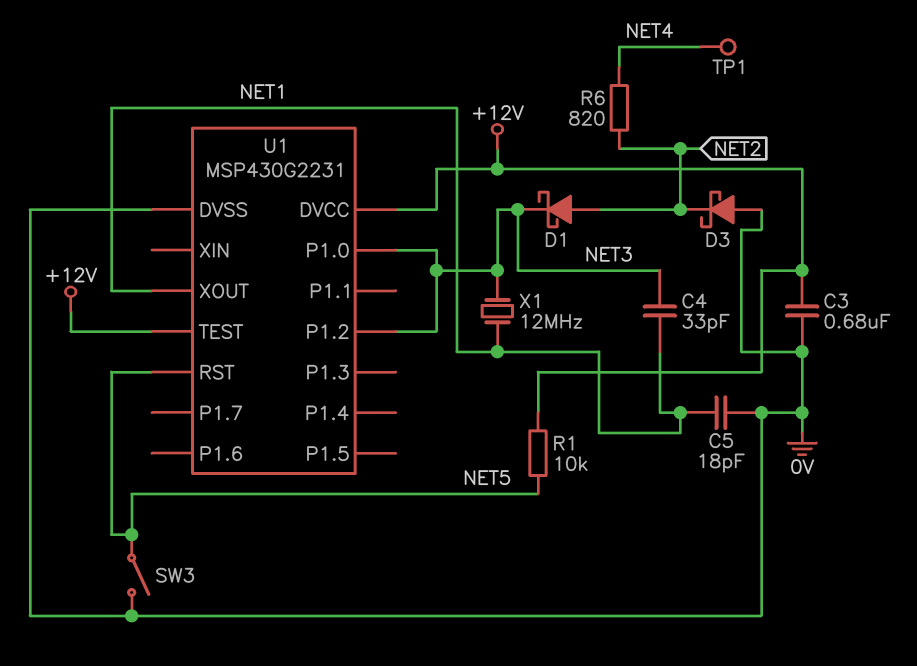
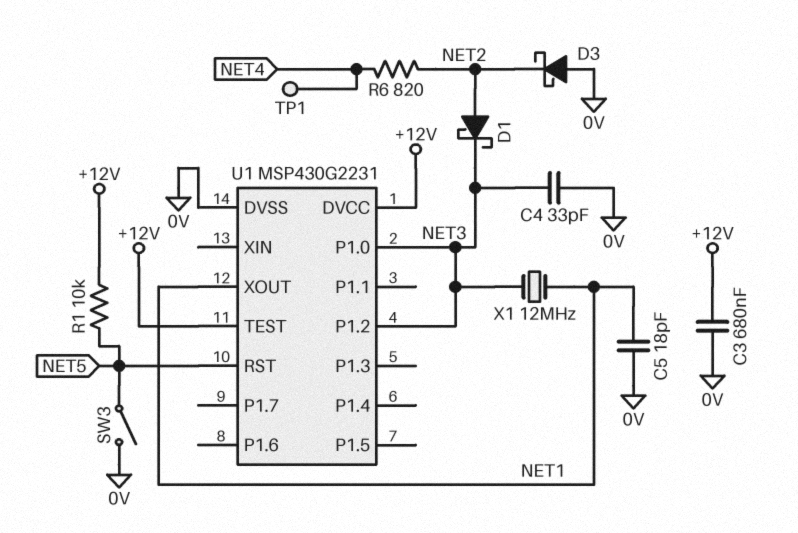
C4: 33pF (NET1, NET3) -> 33pF (0V, NET3)

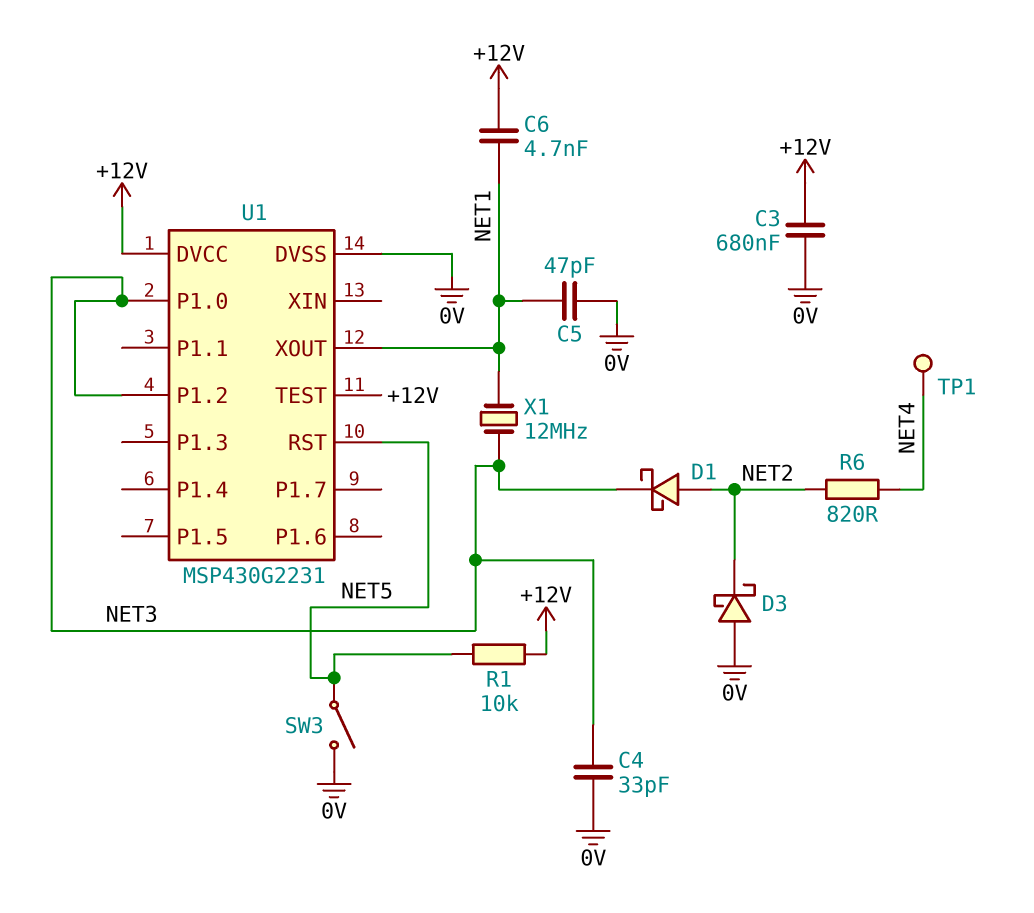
C5: 18pF (0V, NET1) -> 47pF (0V, NET1)
C6: none -> 4.7nF (+12V, NET1)

